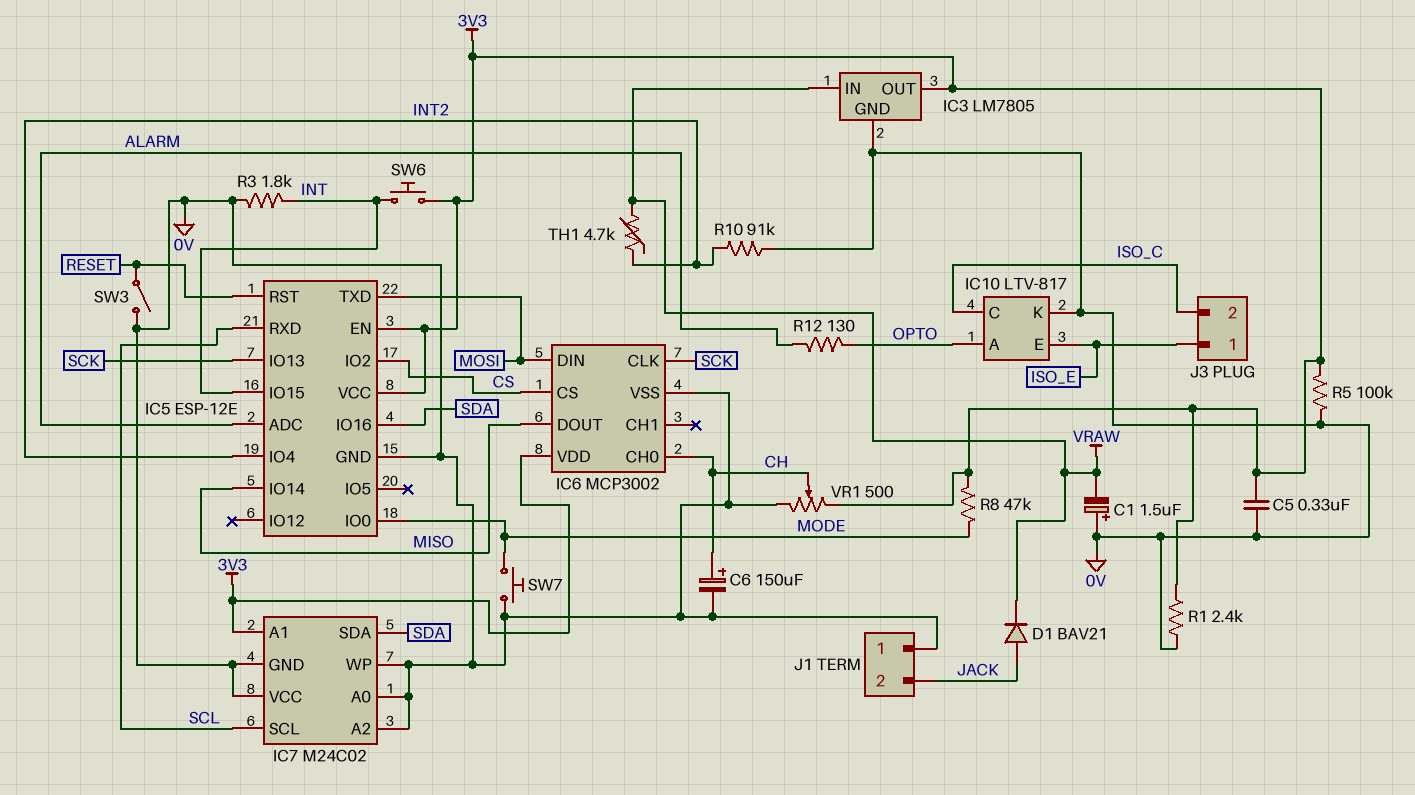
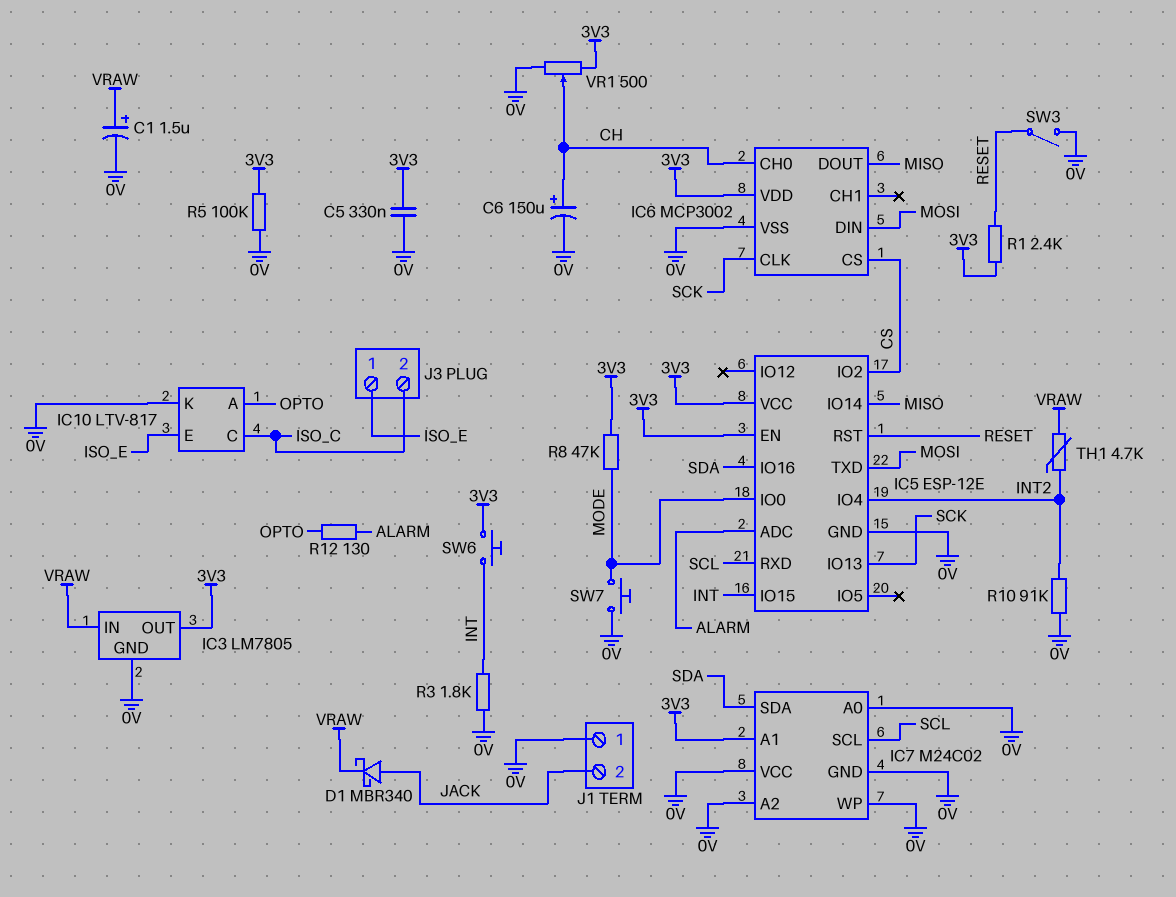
C1: 1.5uF (plus 0V, minus VRAW) -> 1.5uF (plus VRAW, minus 0V)
D1: diode BAV21 (A JACK, K VRAW) -> schottky MBR340 (A JACK, K VRAW)
R1: 2.4k (0V, 3V3) -> 2.4k (3V3, RESET)

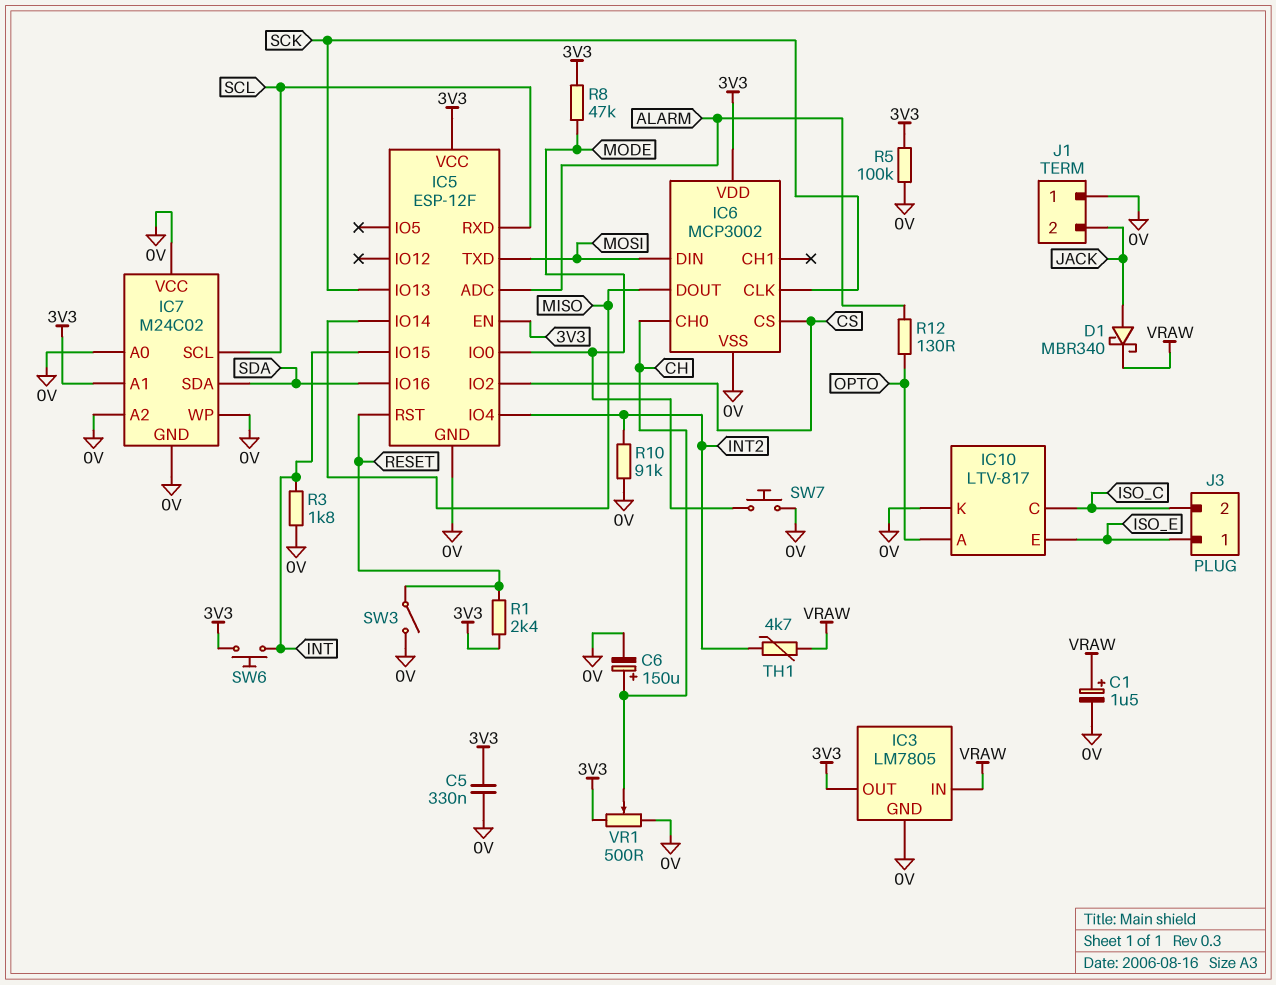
IC5: ESP-12E -> ESP-12F

